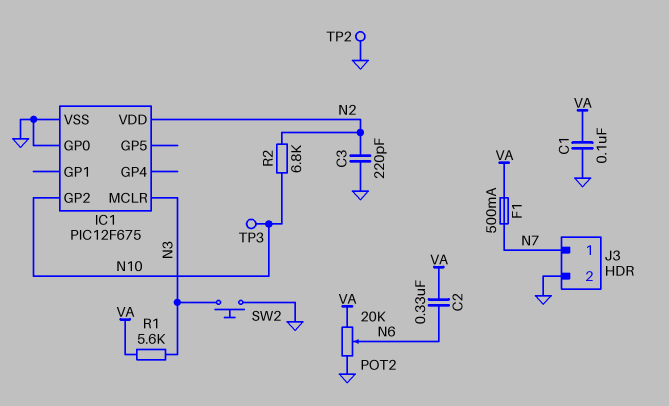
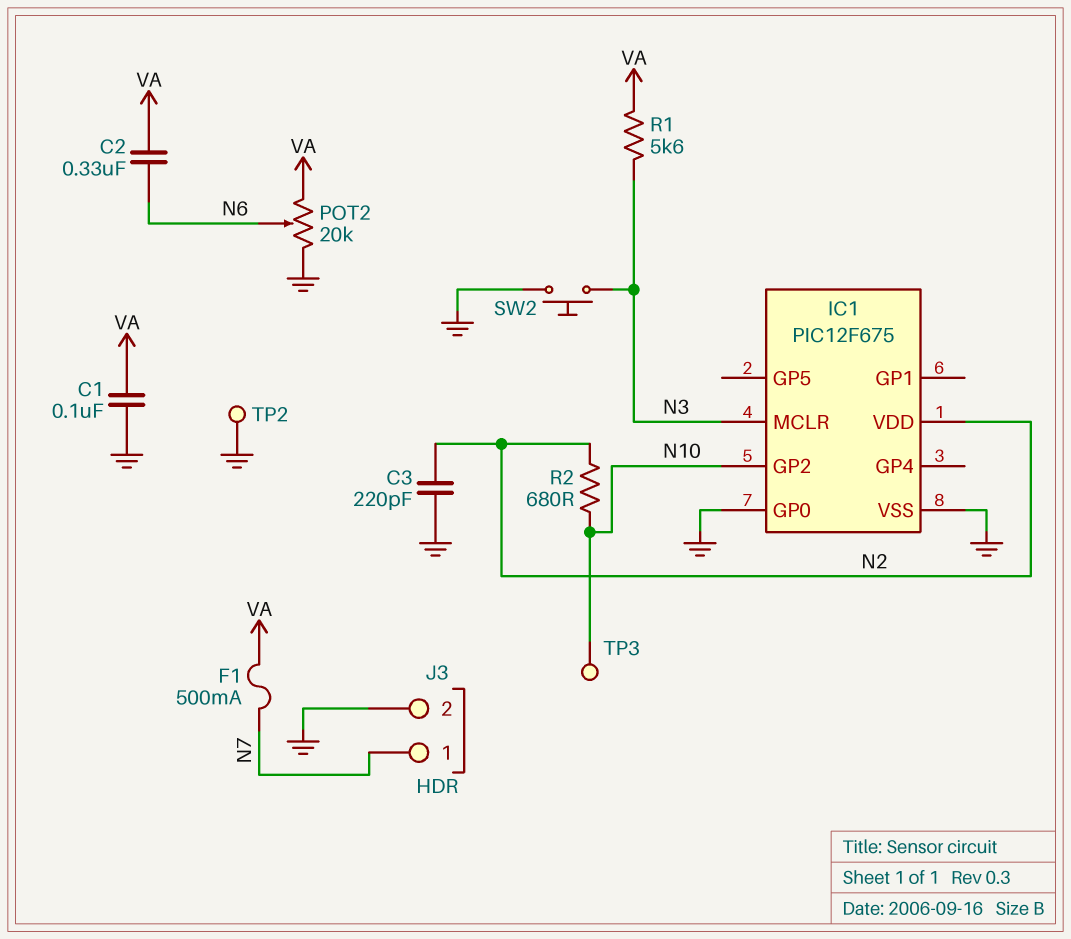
R2: 6.8k (N2, N10) -> 680 (N2, N10)

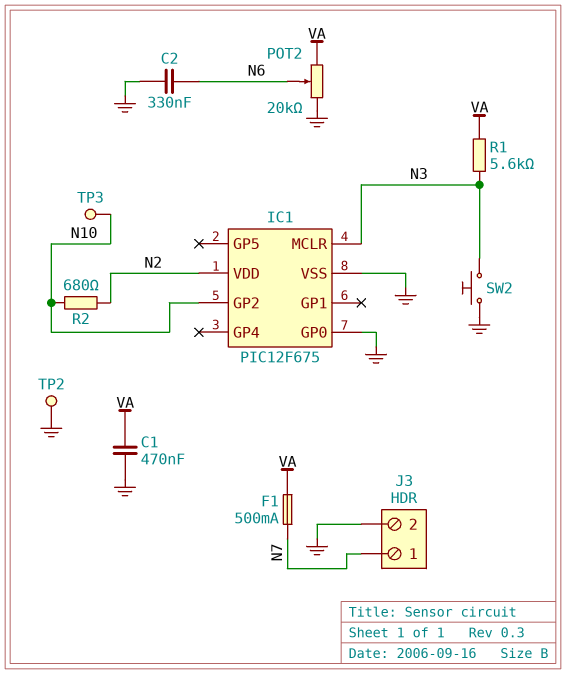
C1: 100nF (GND, VA) -> 470nF (GND, VA)
C2: 330nF (N6, VA) -> 330nF (GND, N6)
C3: 220pF (GND, N2) -> none

